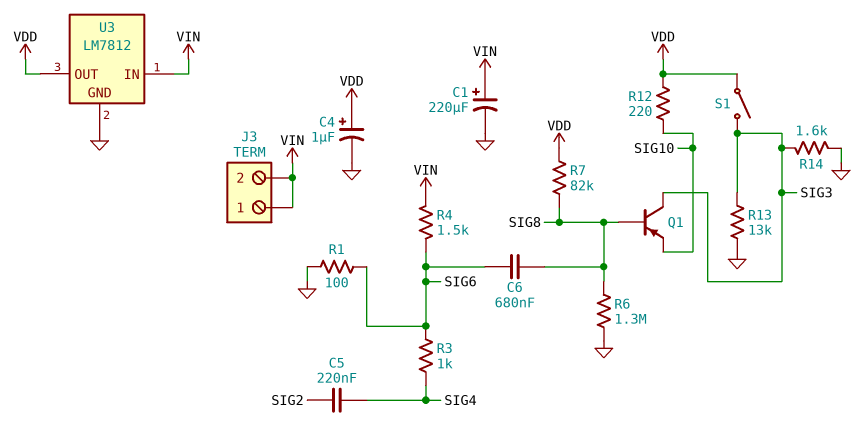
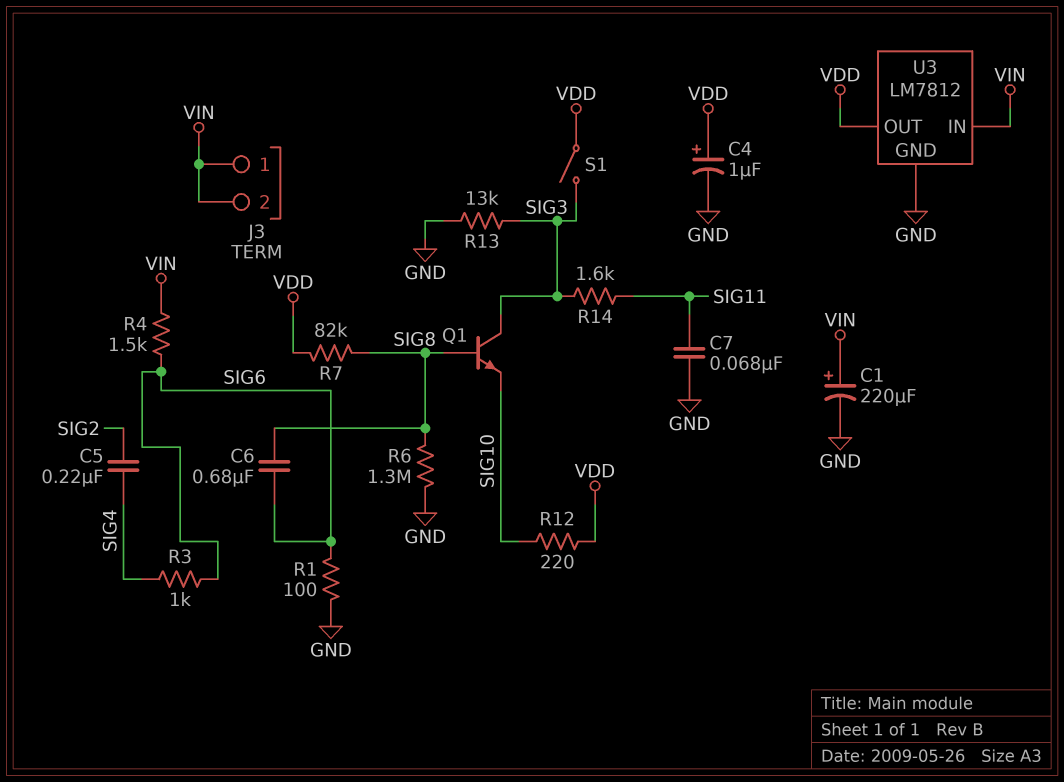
C7: none -> 68nF (GND, SIG11)
Q1: PNP (B SIG8, C SIG3, E SIG10) -> NPN (B SIG8, C SIG3, E SIG10)
R14: 1.6k (GND, SIG3) -> 1.6k (SIG3, SIG11)

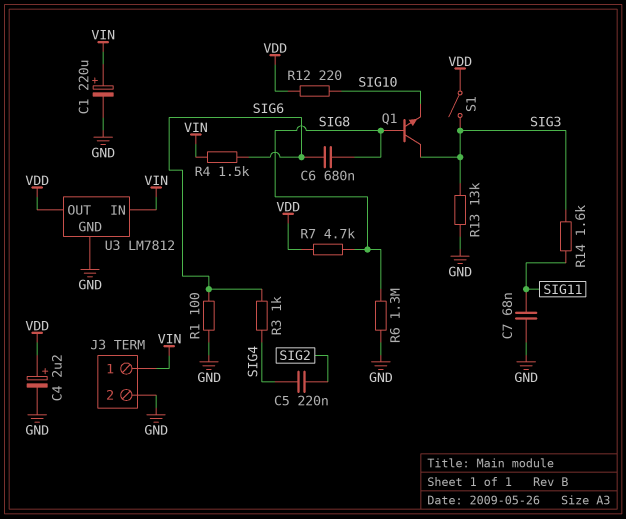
C4: 1uF (plus VDD, minus GND) -> 2.2uF (plus VDD, minus GND)
J3 pin 2: VIN -> GND
R7: 82k (SIG8, VDD) -> 4.7k (SIG8, VDD)

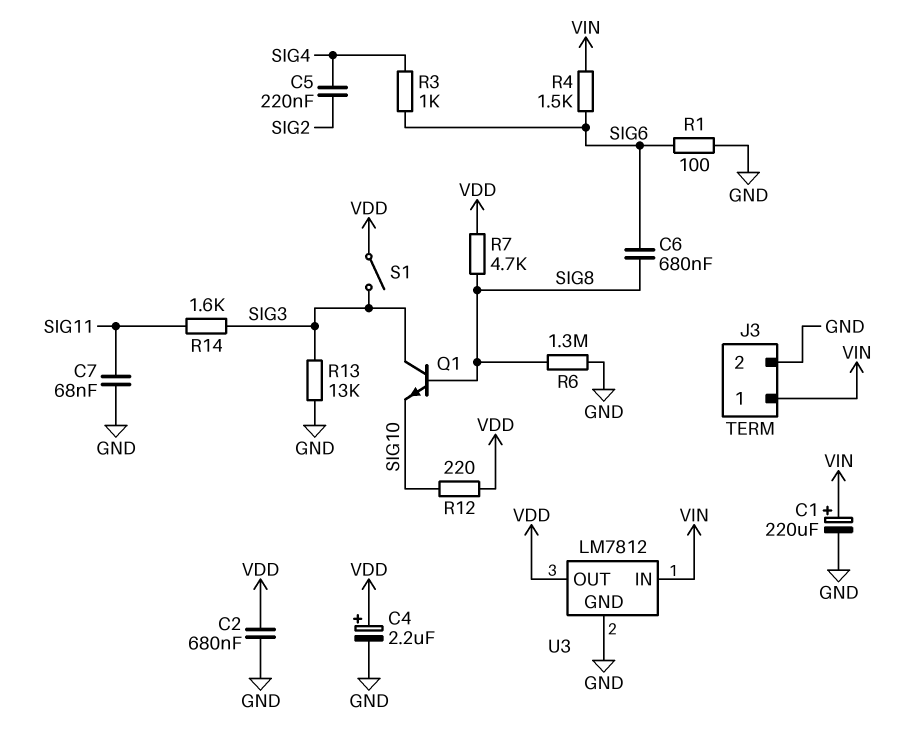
C2: none -> 680nF (GND, VDD)

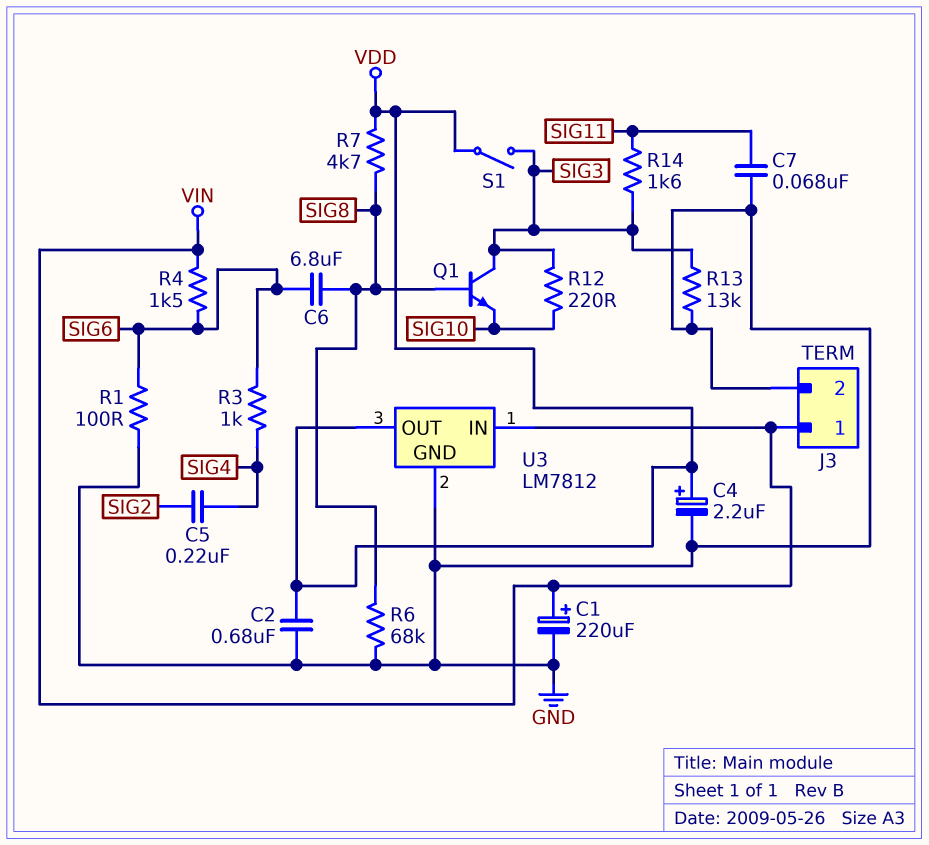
C6: 680nF (SIG6, SIG8) -> 6.8uF (SIG6, SIG8)
R6: 1.3M (GND, SIG8) -> 68k (GND, SIG8)
R12: 220 (SIG10, VDD) -> 220 (SIG3, SIG10)

